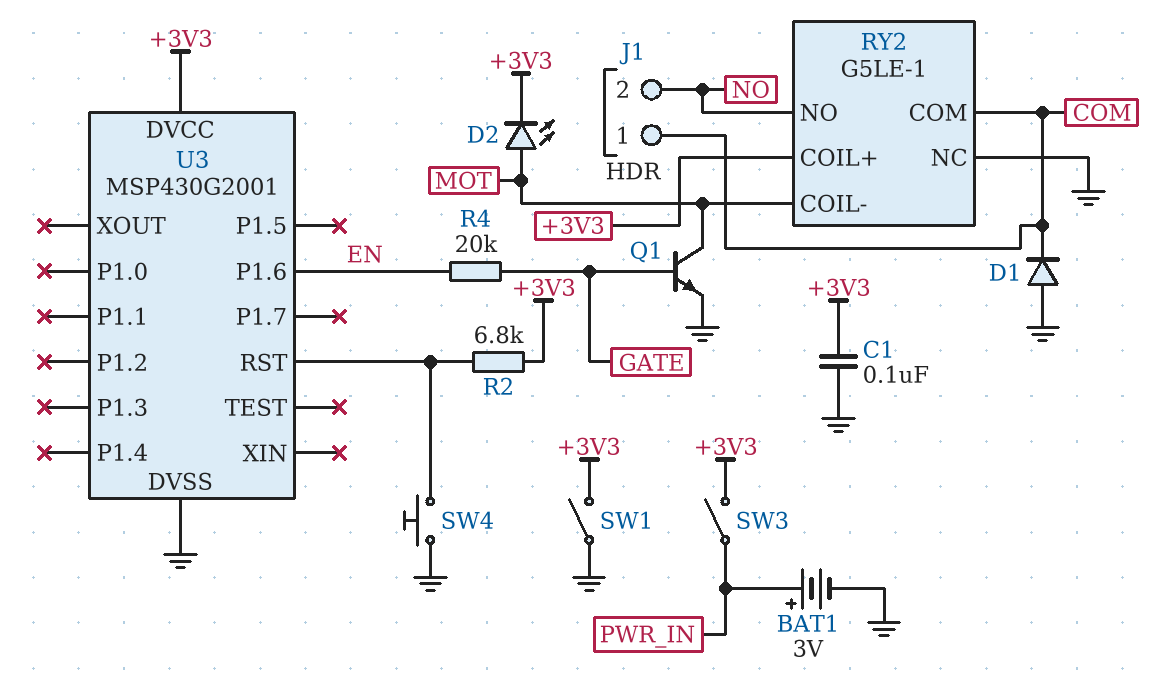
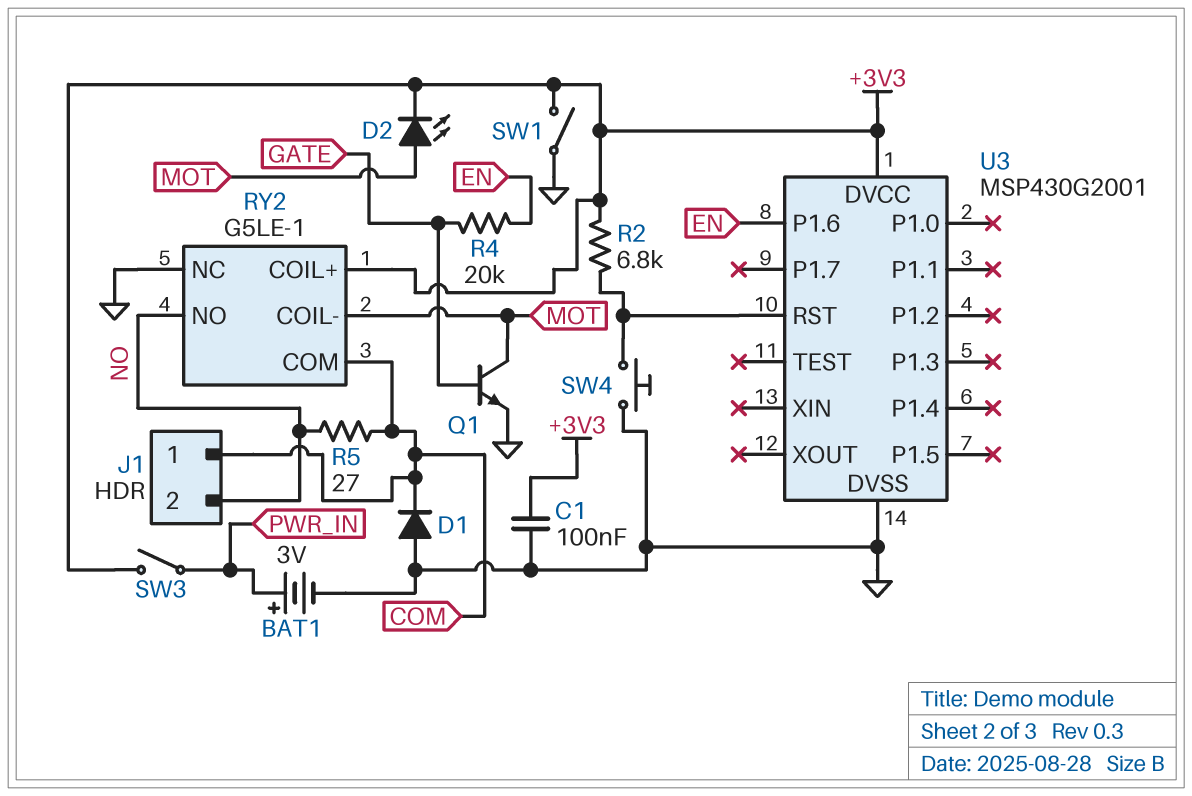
R5: none -> 27 (COM, NO)

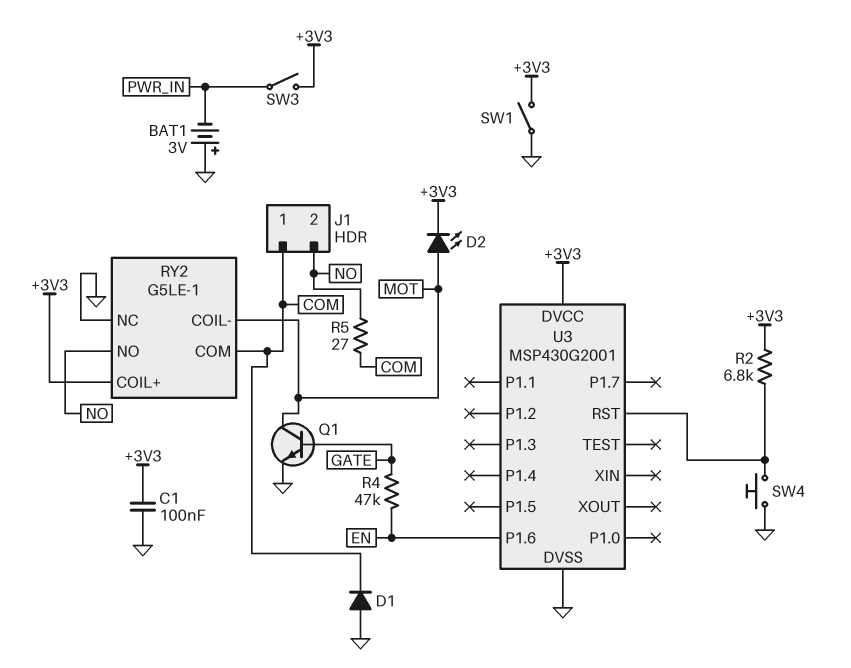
BAT1: 3V (plus PWR_IN, minus GND) -> 3V (plus GND, minus PWR_IN)
R4: 20k (EN, GATE) -> 47k (EN, GATE)

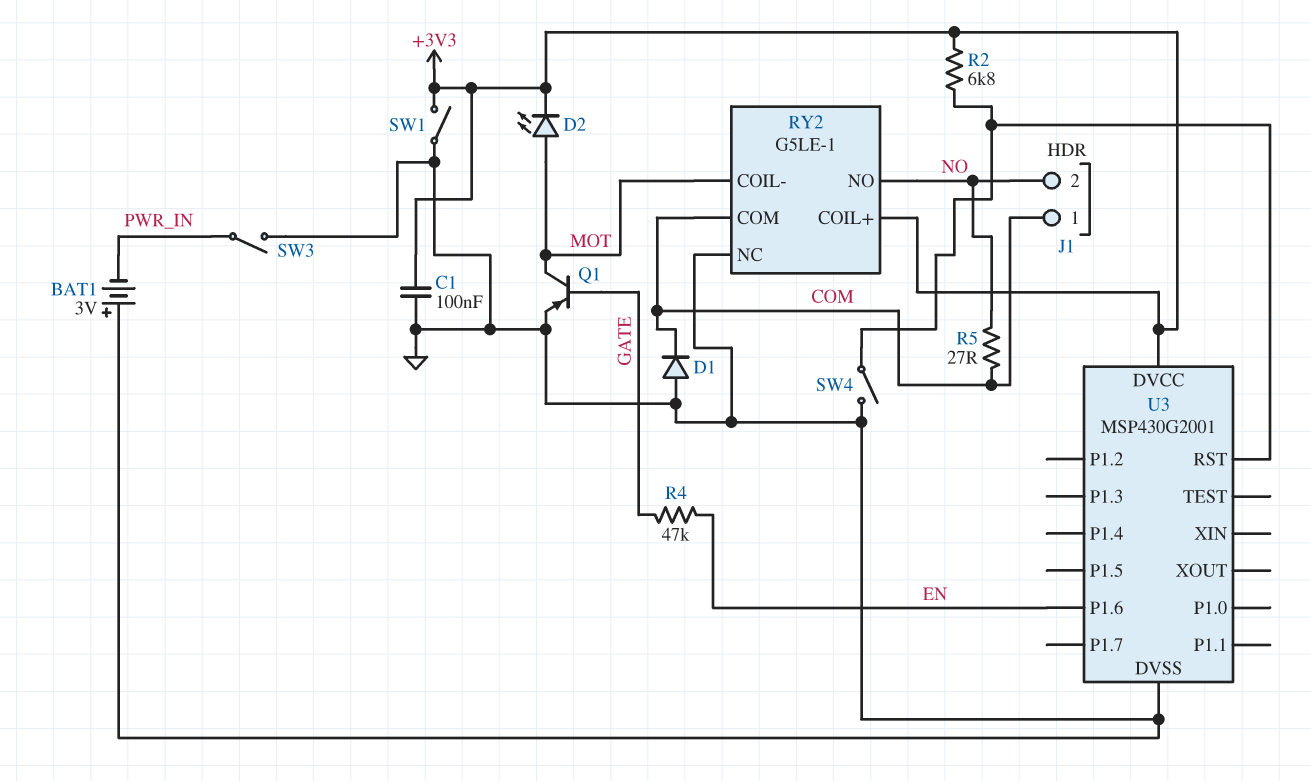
Q1: NPN (B GATE, C MOT, E GND) -> PNP (B GATE, C MOT, E GND)
SW3: switch (+3V3, PWR_IN) -> switch (GND, PWR_IN)
SW4: button (GND, U3/RST) -> switch (GND, U3/RST)

